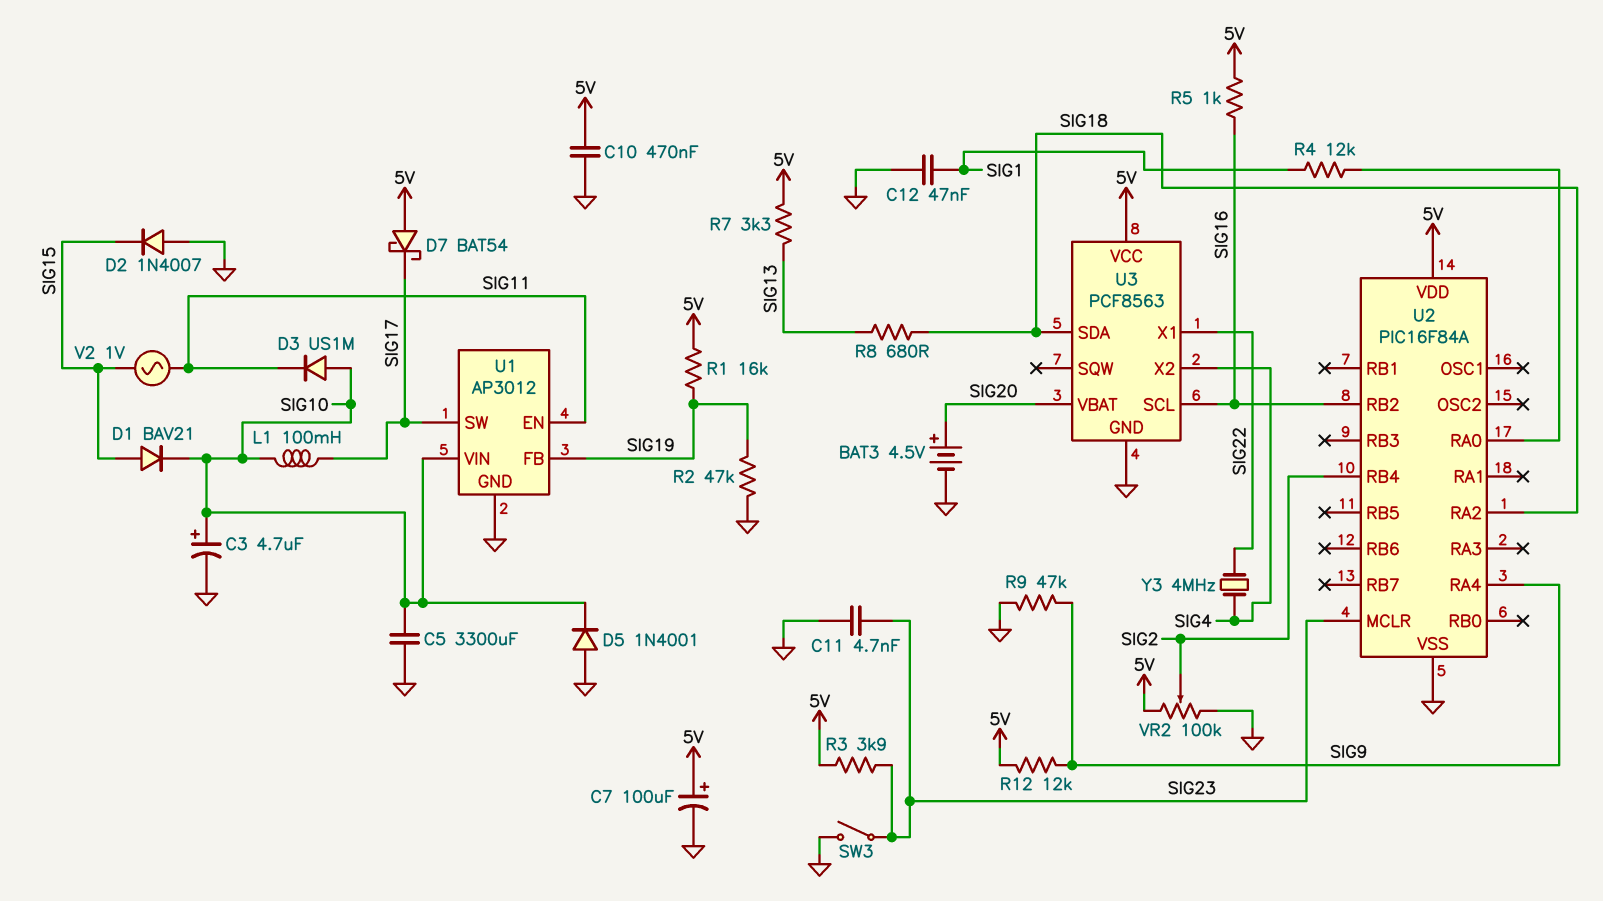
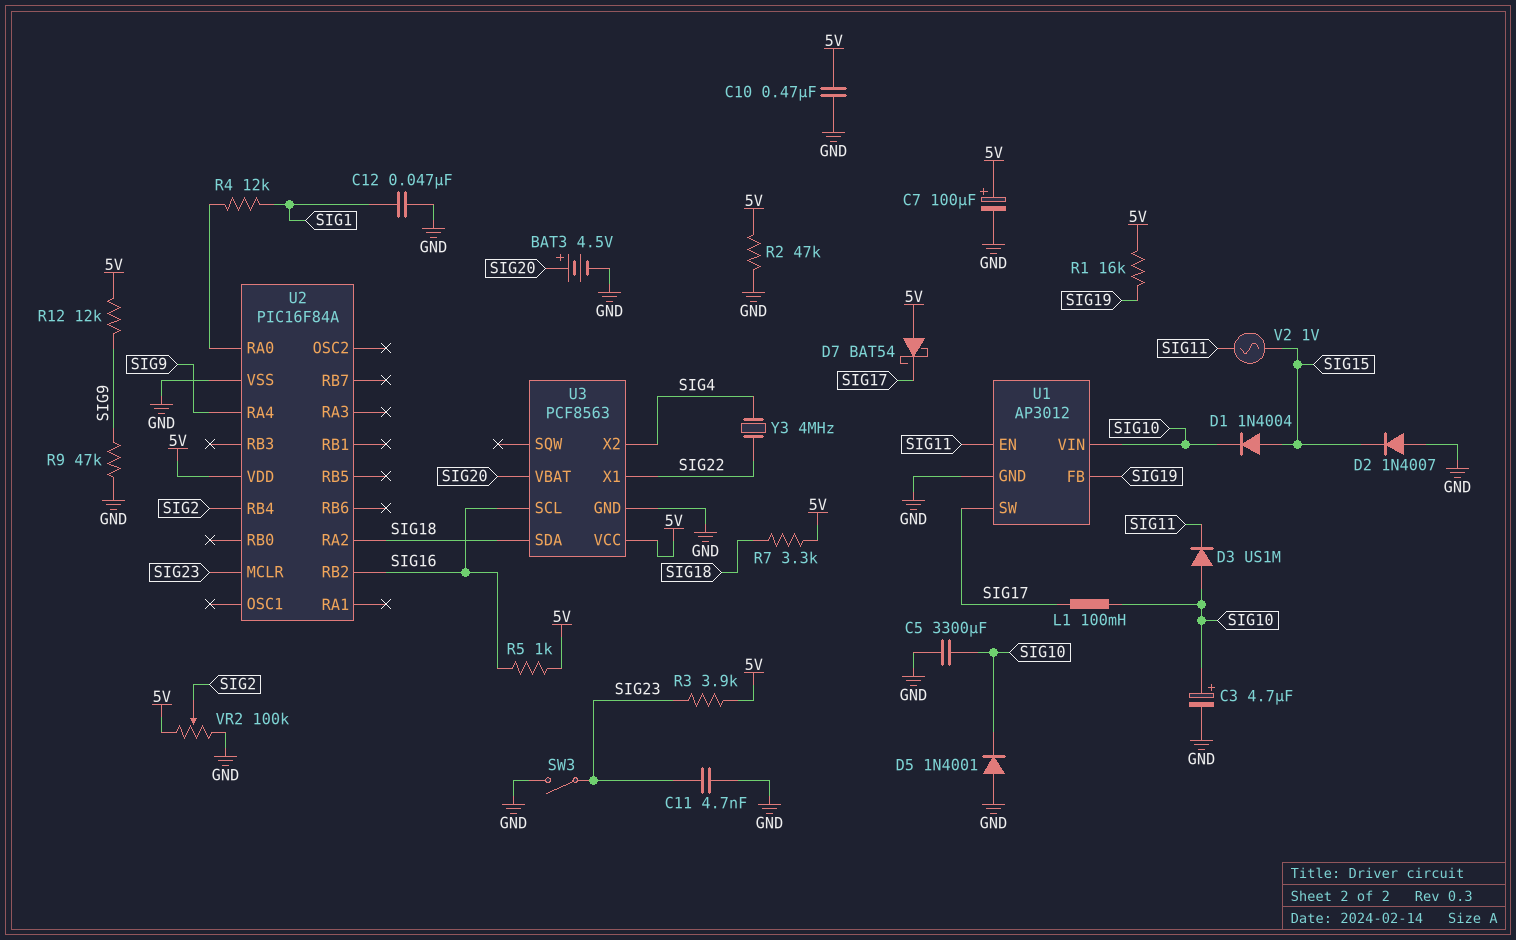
D1: diode BAV21 (A SIG15, K SIG10) -> diode 1N4004 (A SIG15, K SIG10)
R2: 47k (GND, SIG19) -> 47k (5V, GND)
R7: 3.3k (5V, SIG13) -> 3.3k (5V, SIG18)
R8: 680 (SIG13, SIG18) -> none

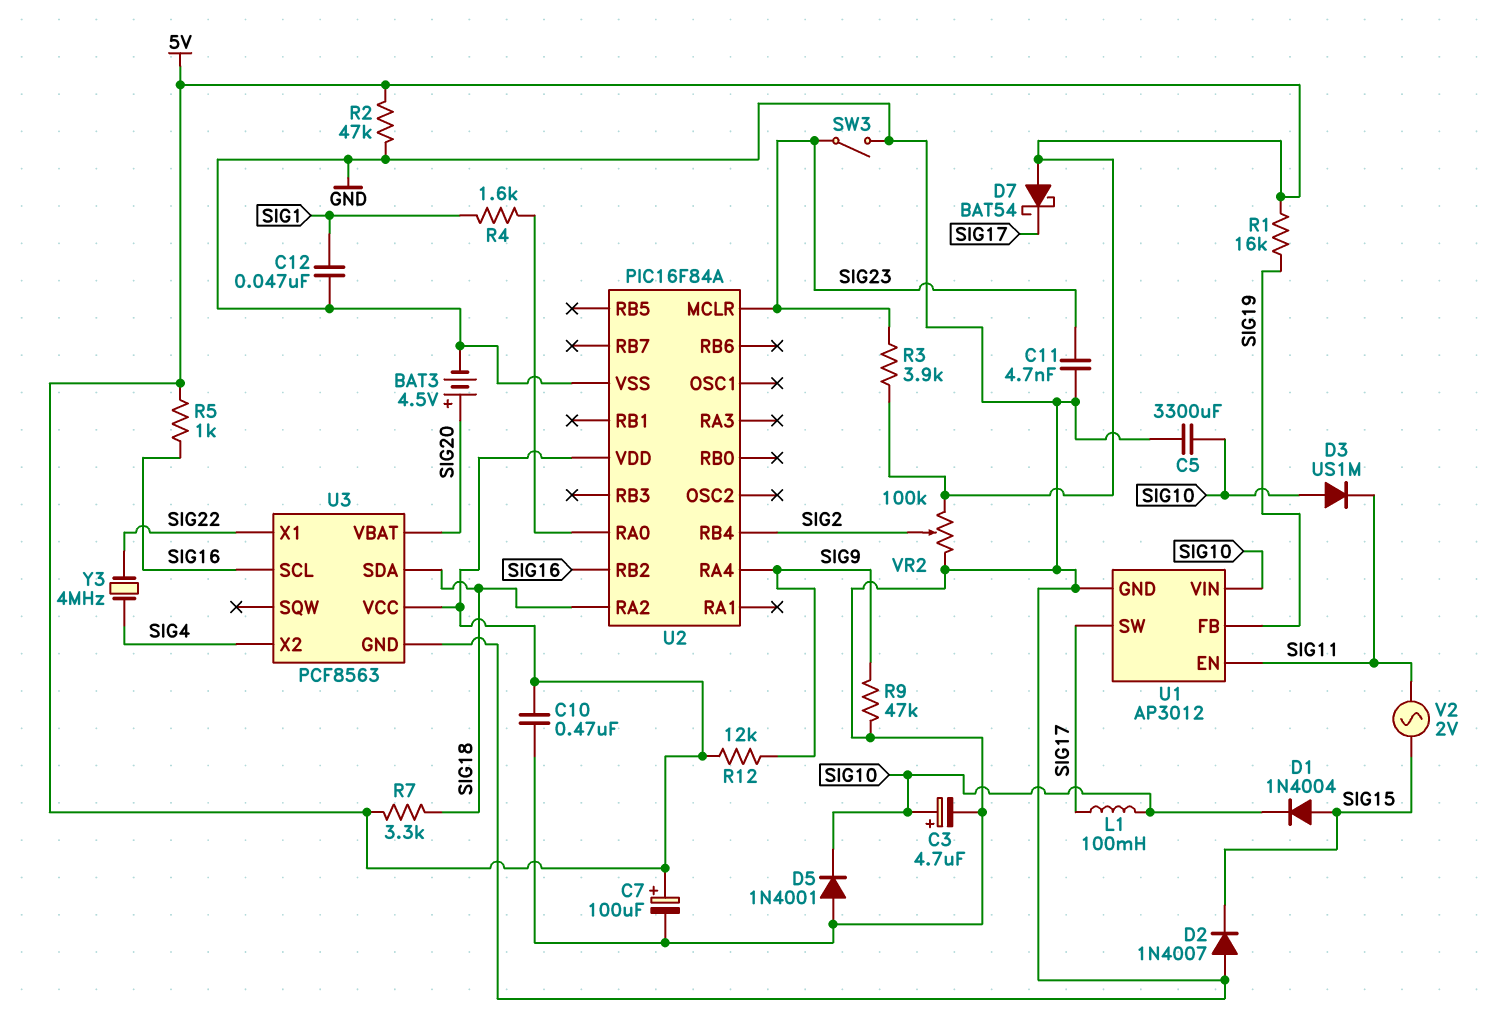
R4: 12k (SIG1, U2/RA0) -> 1.6k (SIG1, U2/RA0)
V2: AC 1V (SIG11, SIG15) -> AC 2V (SIG11, SIG15)

